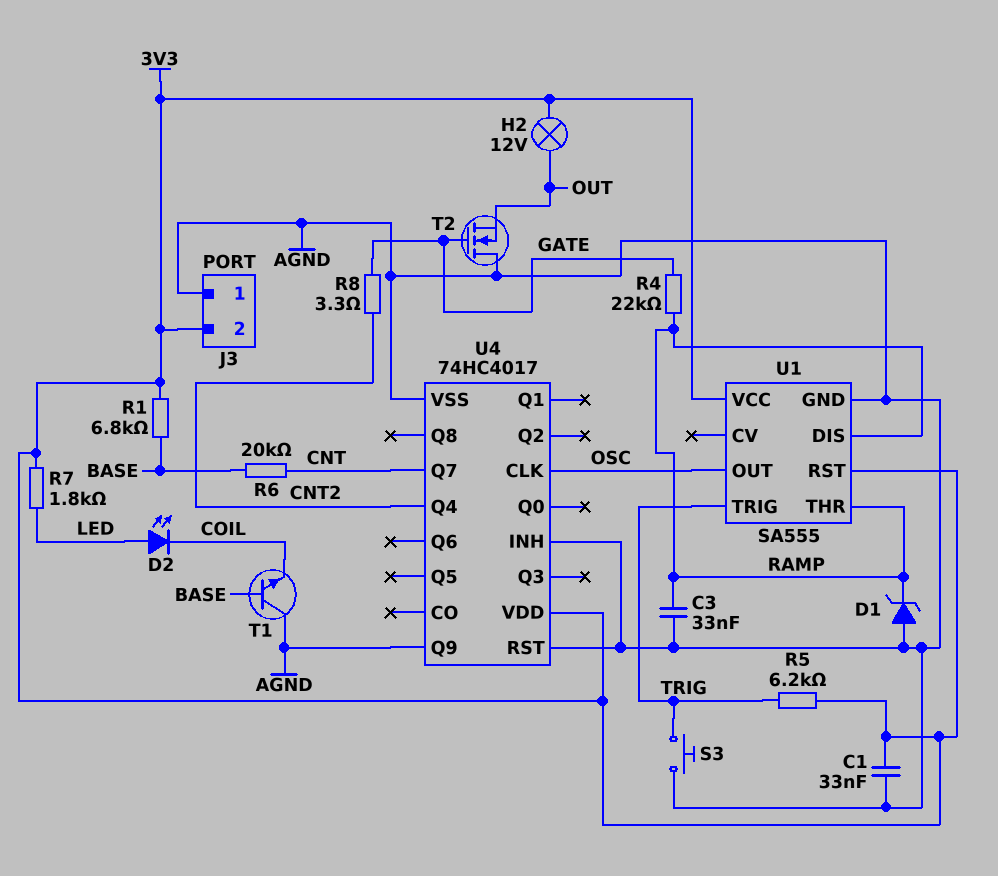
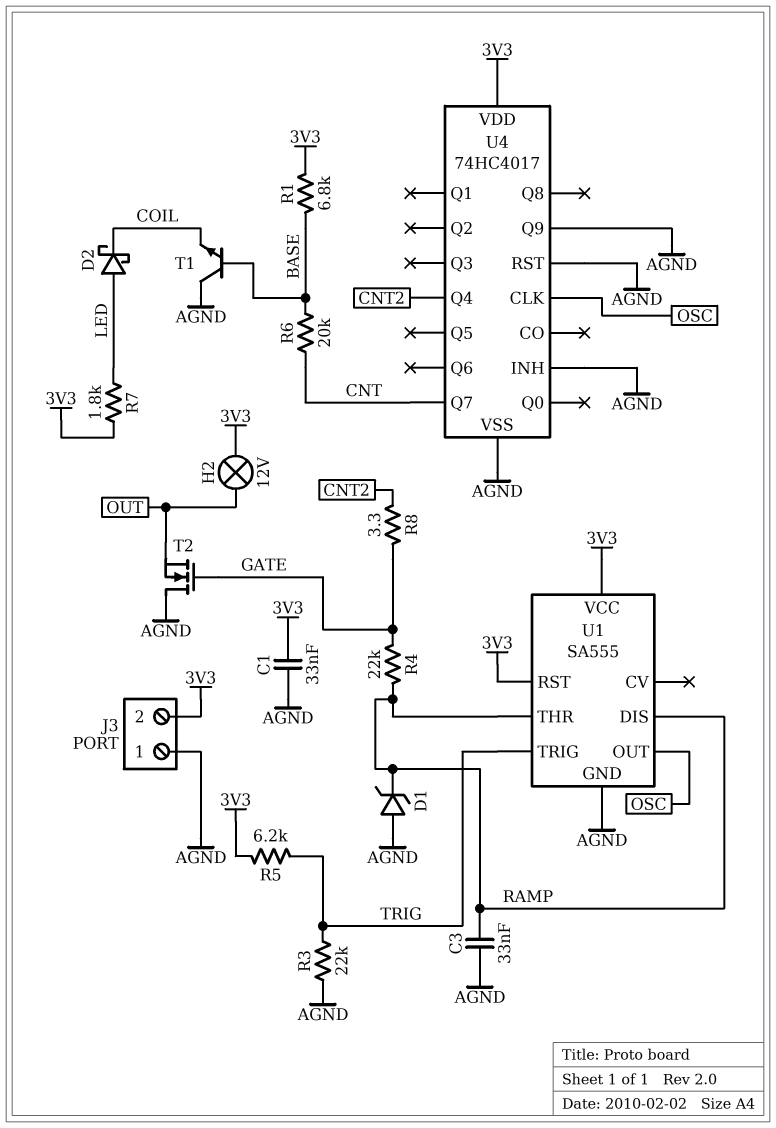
D2: LED (A LED, K COIL) -> schottky (A LED, K COIL)
R3: none -> 22k (AGND, TRIG)
S3: button (AGND, TRIG) -> none

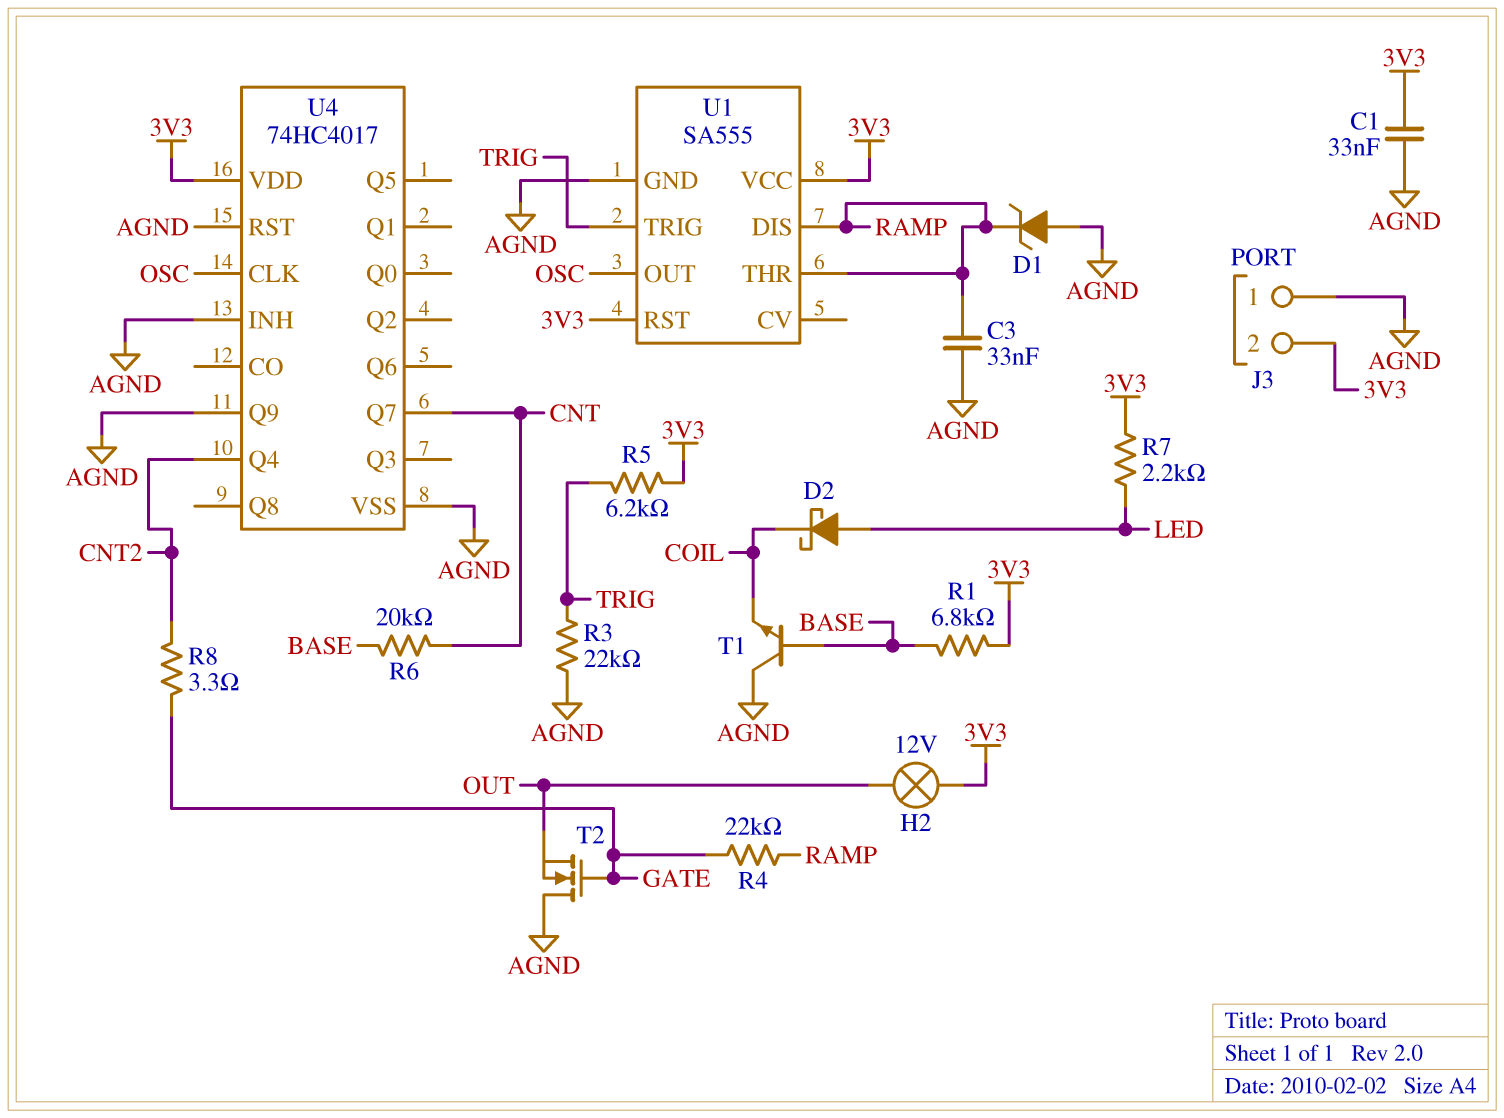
R7: 1.8k (3V3, LED) -> 2.2k (3V3, LED)

